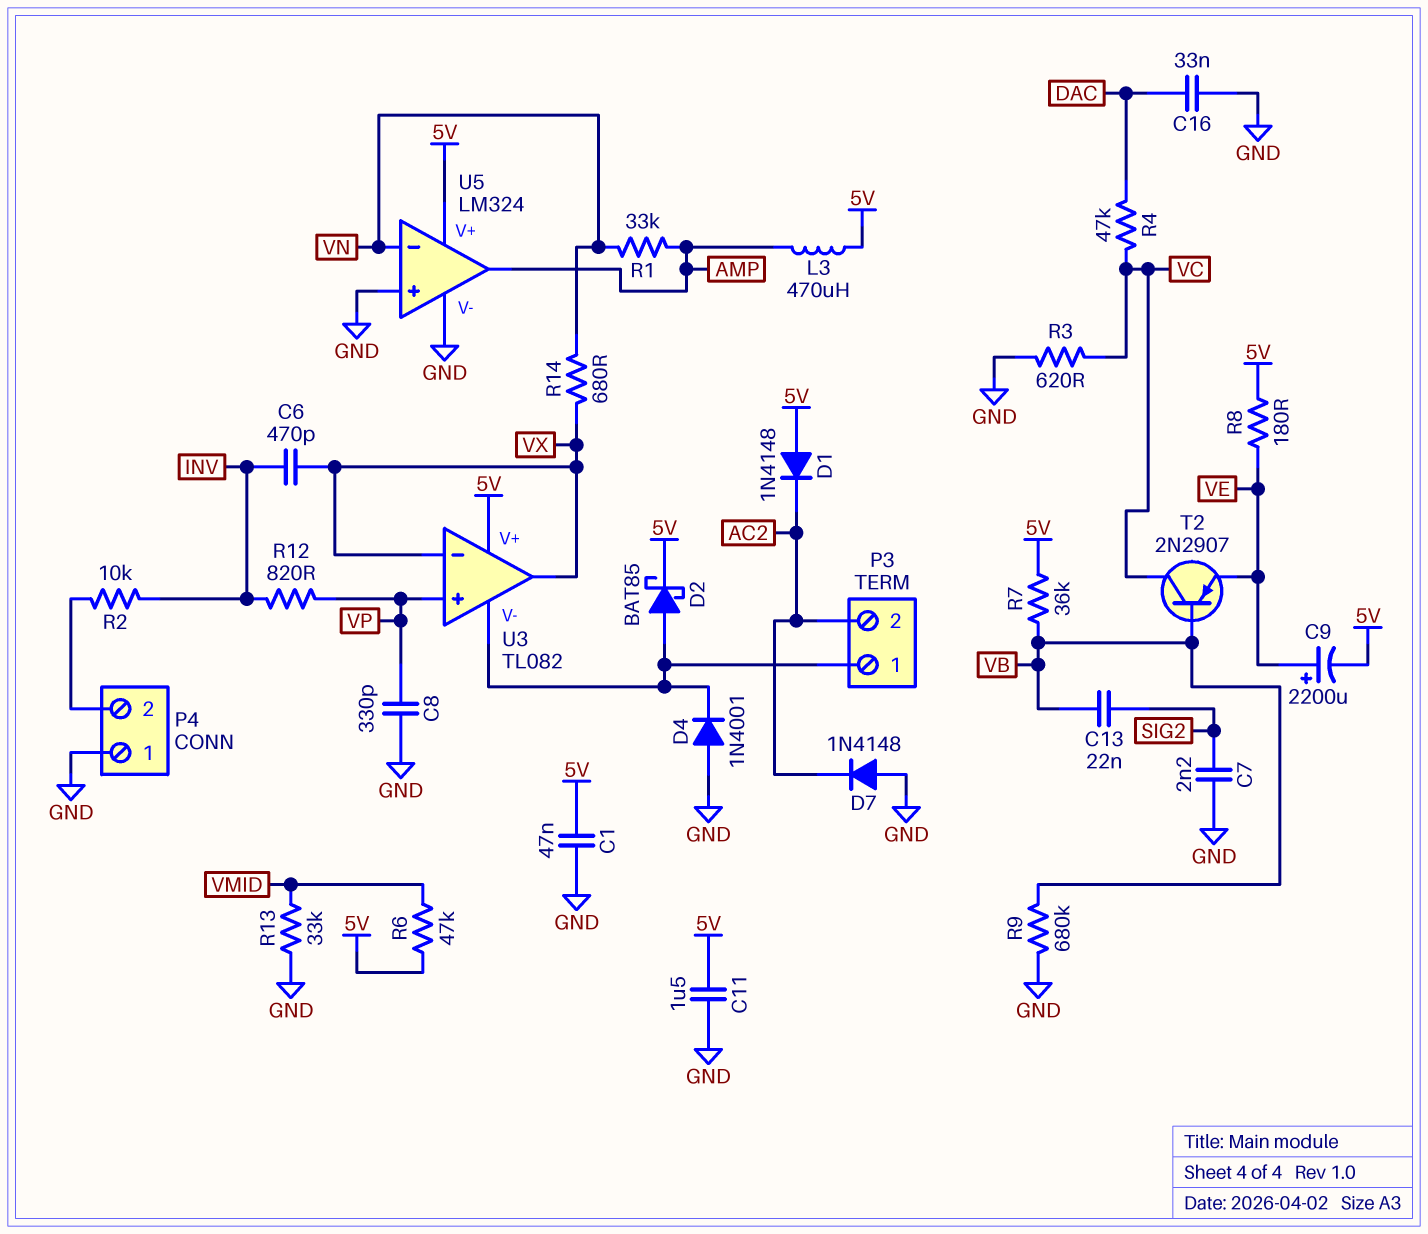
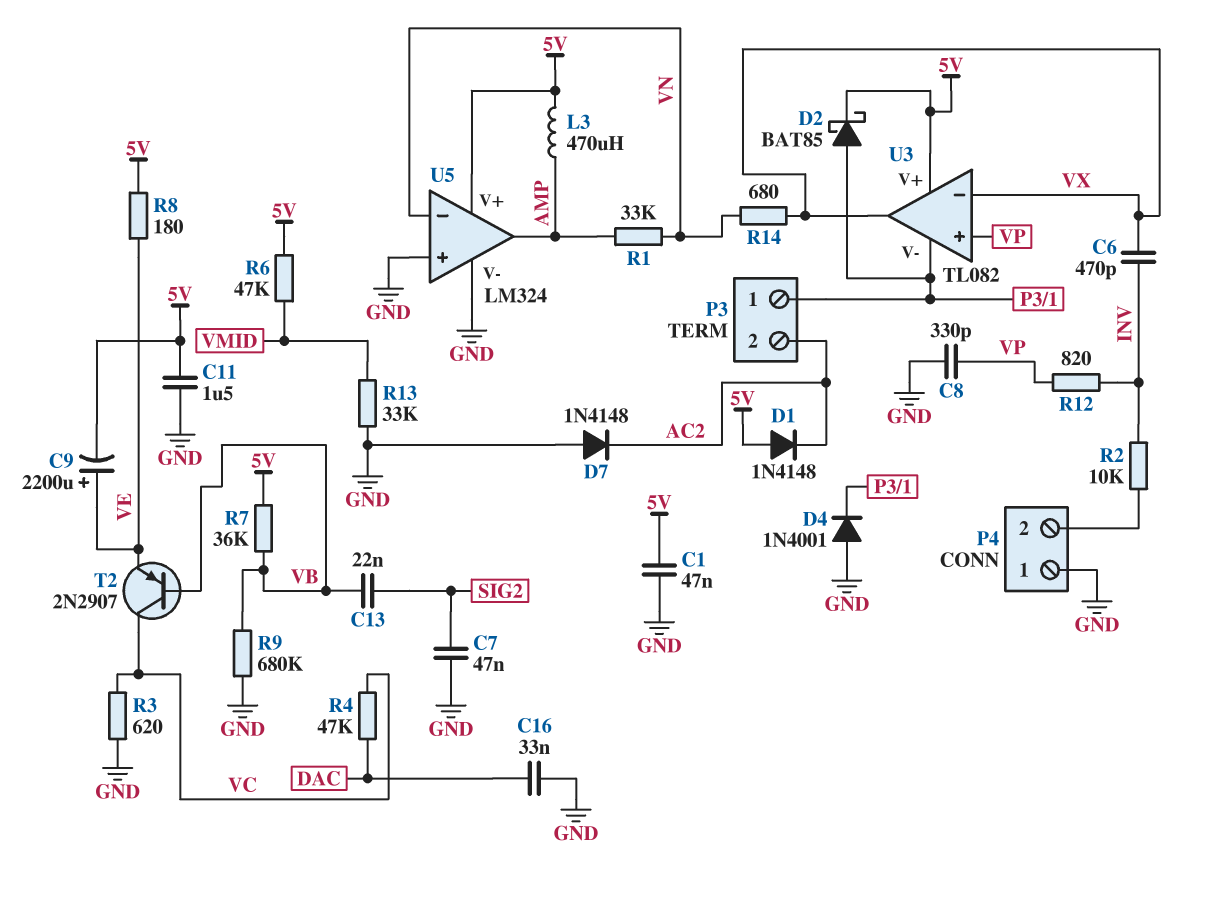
C7: 2.2nF (GND, SIG2) -> 47nF (GND, SIG2)

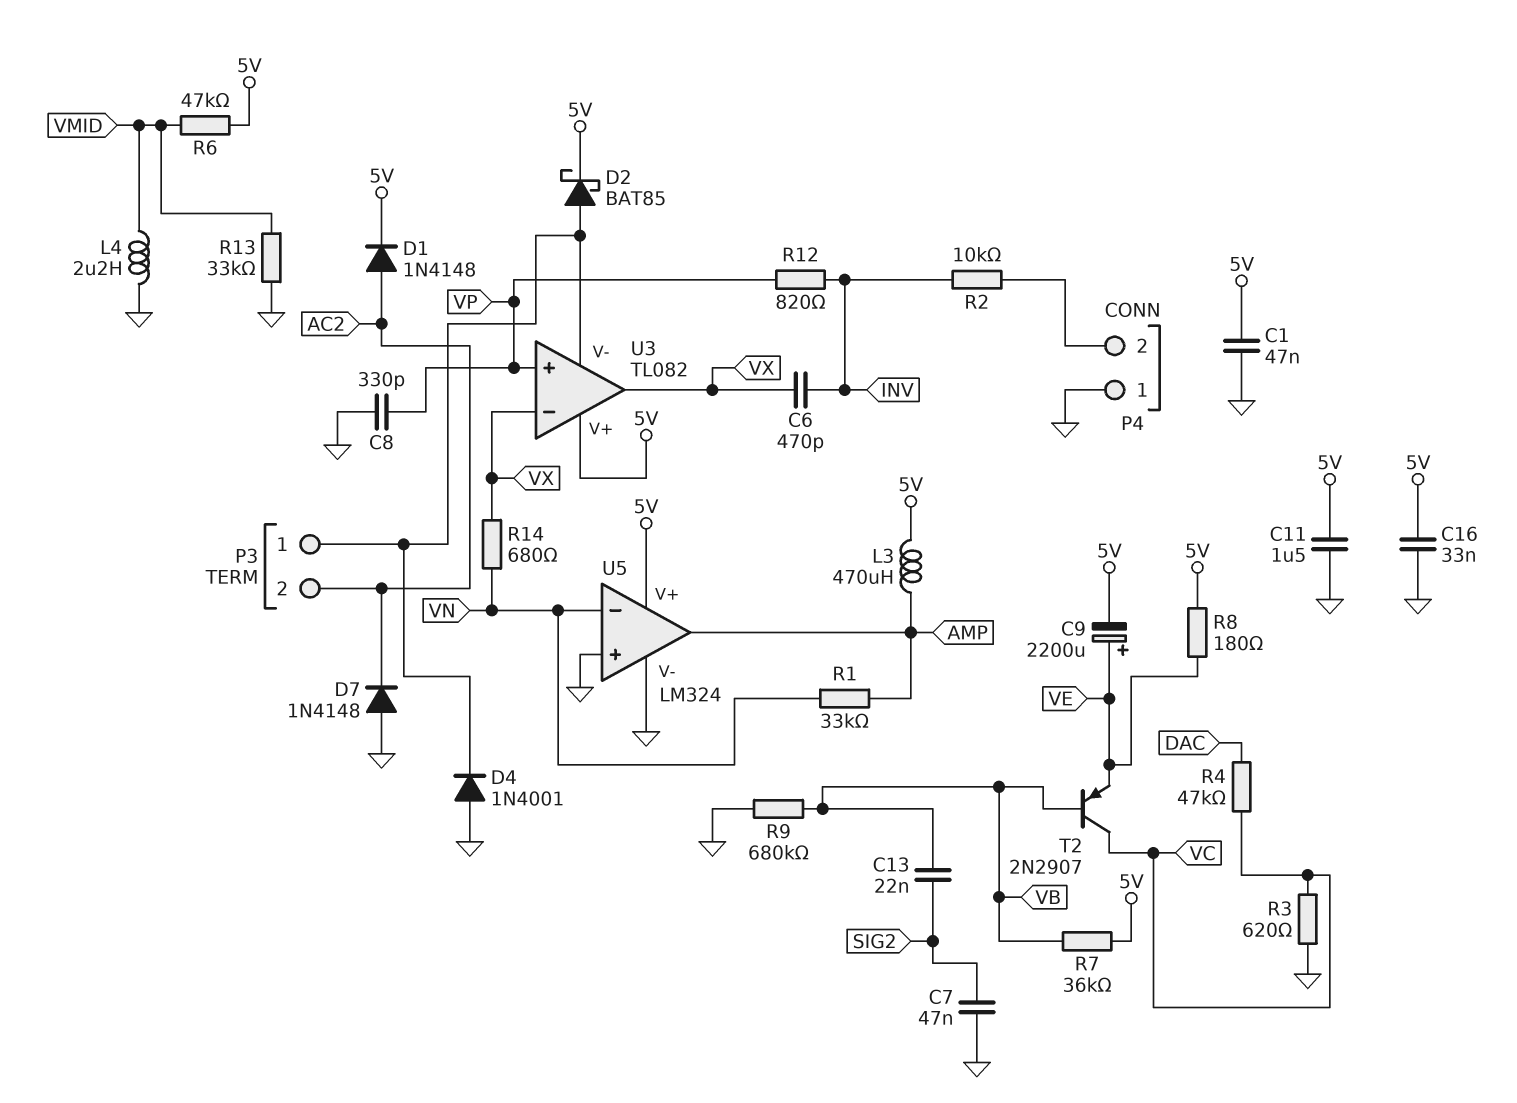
C16: 33nF (DAC, GND) -> 33nF (5V, GND)
D1: diode 1N4148 (A 5V, K AC2) -> diode 1N4148 (A AC2, K 5V)
L4: none -> 2.2uH (GND, VMID)

